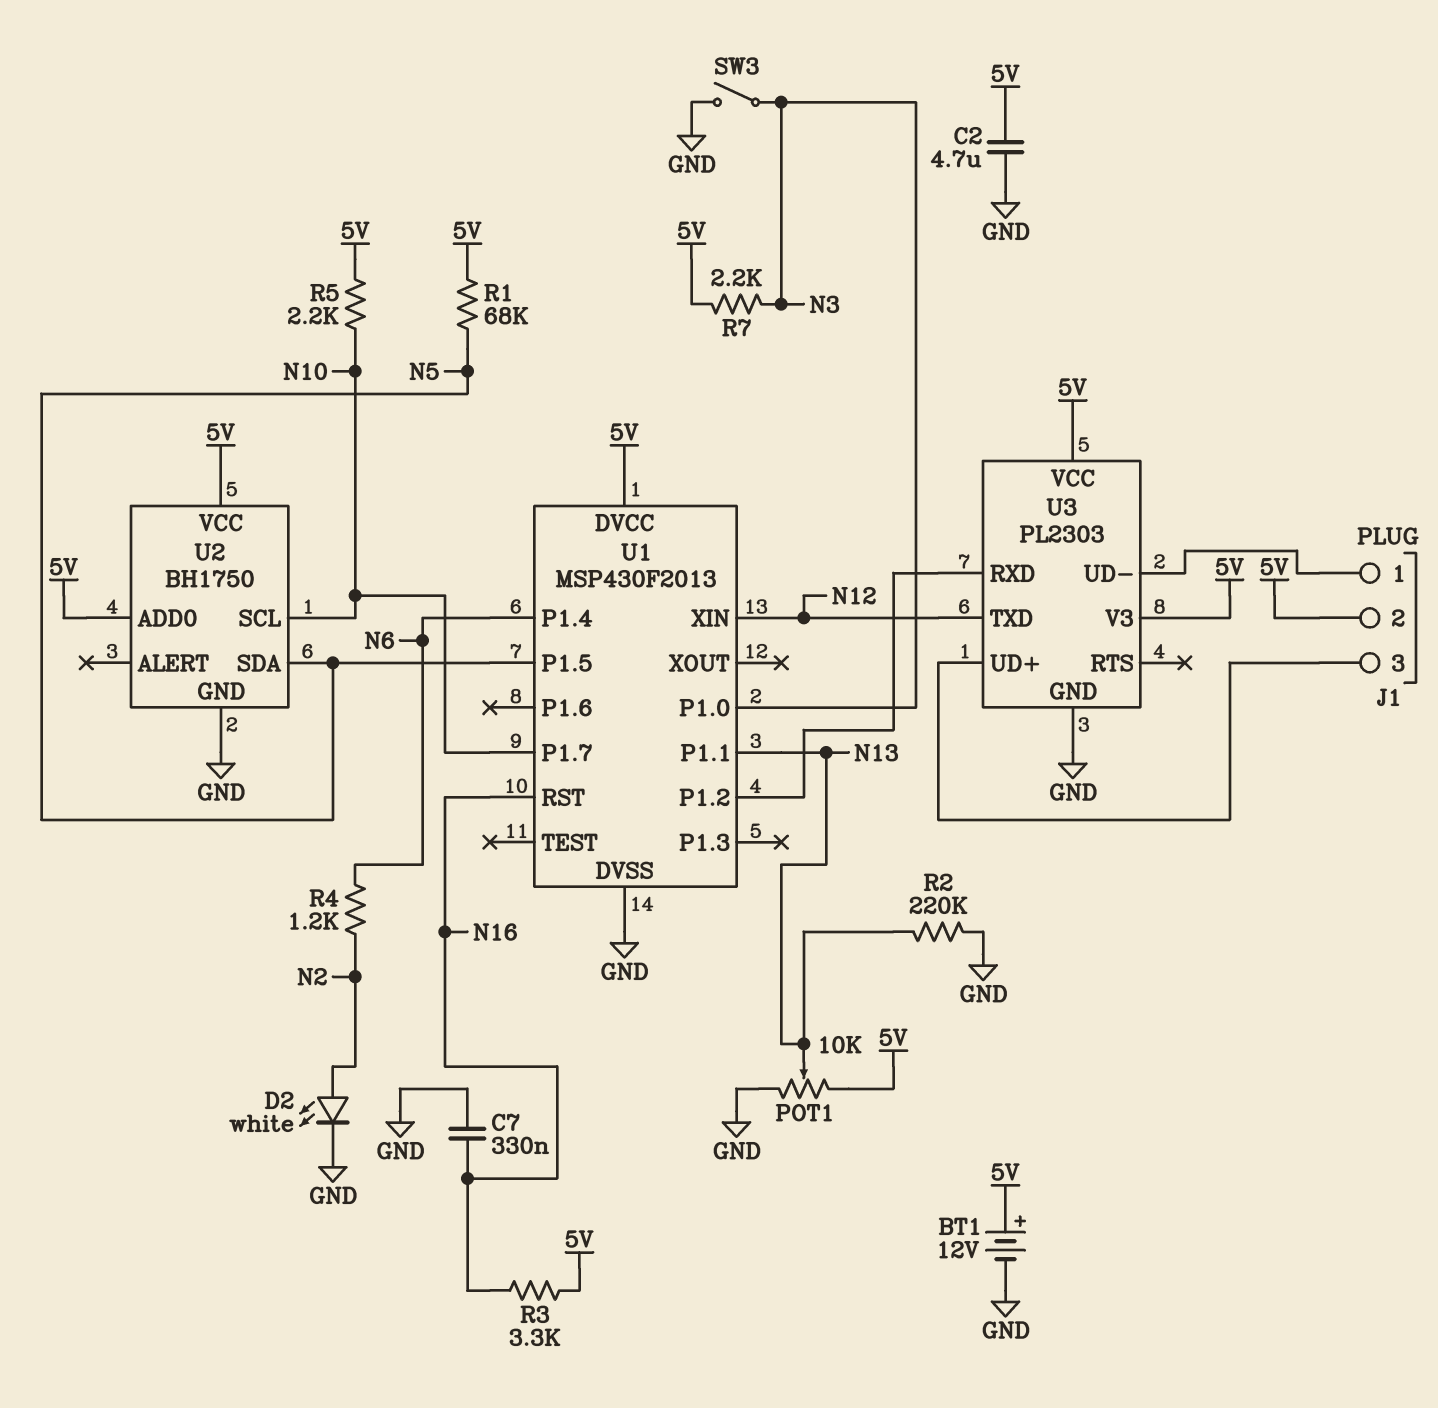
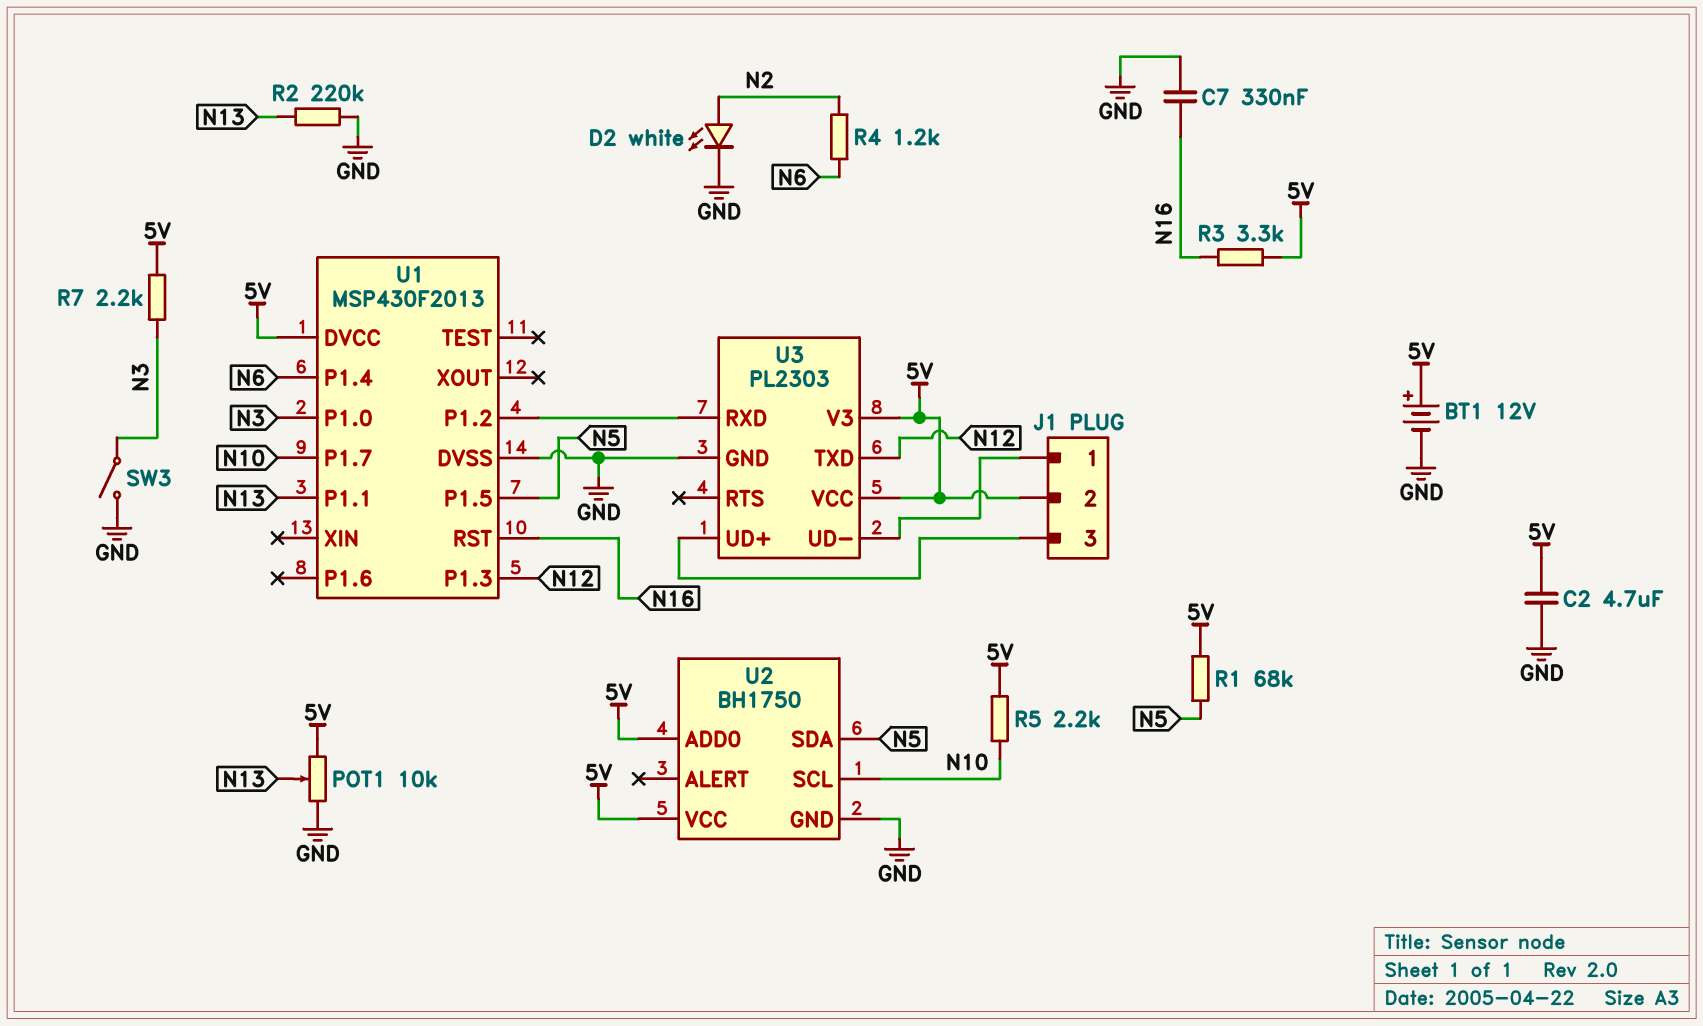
U1 pin P1.3: none -> N12
U1 pin XIN: N12 -> none

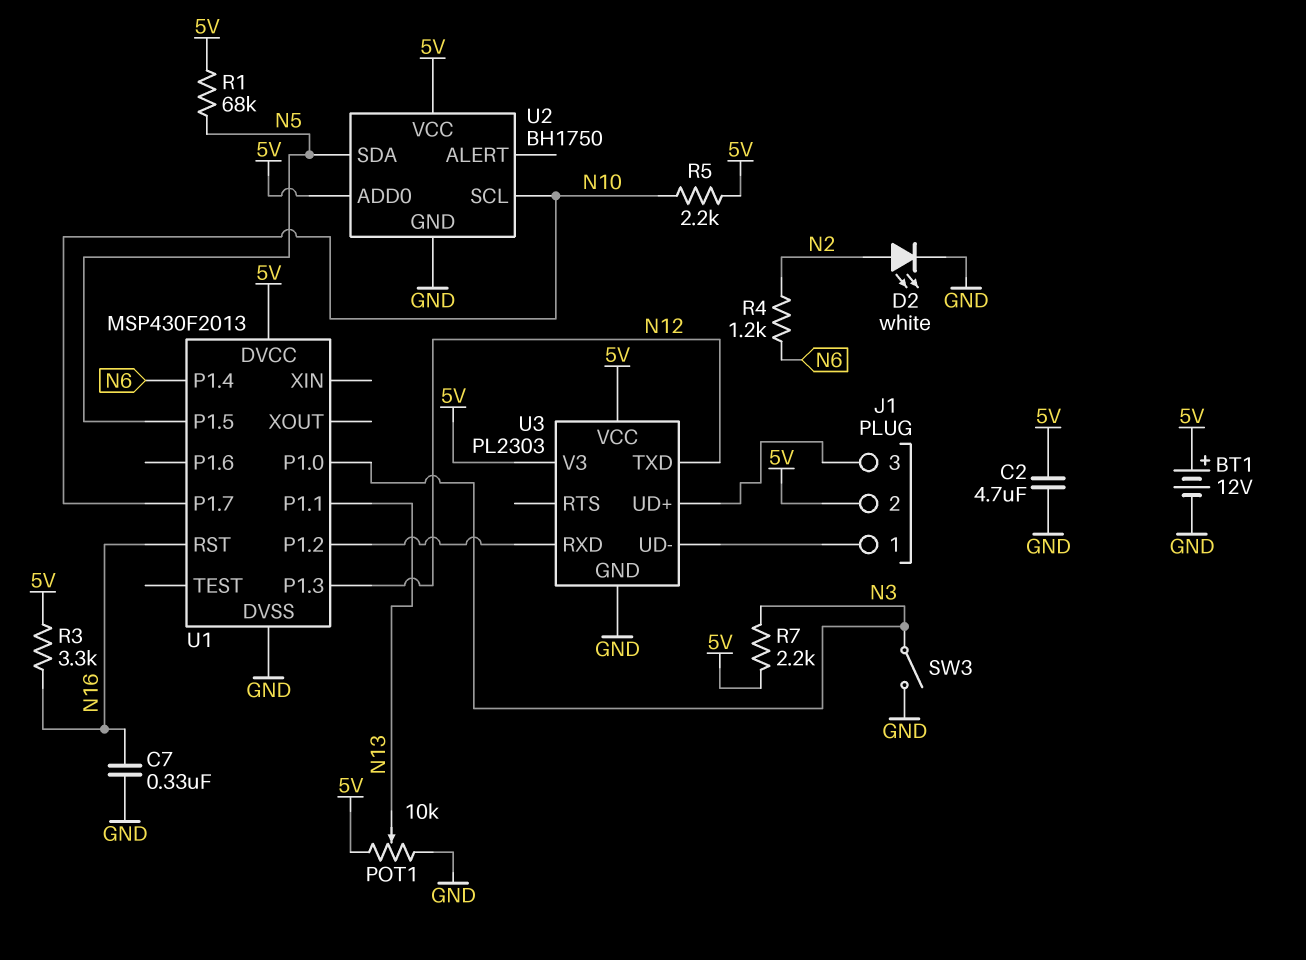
R2: 220k (GND, N13) -> none

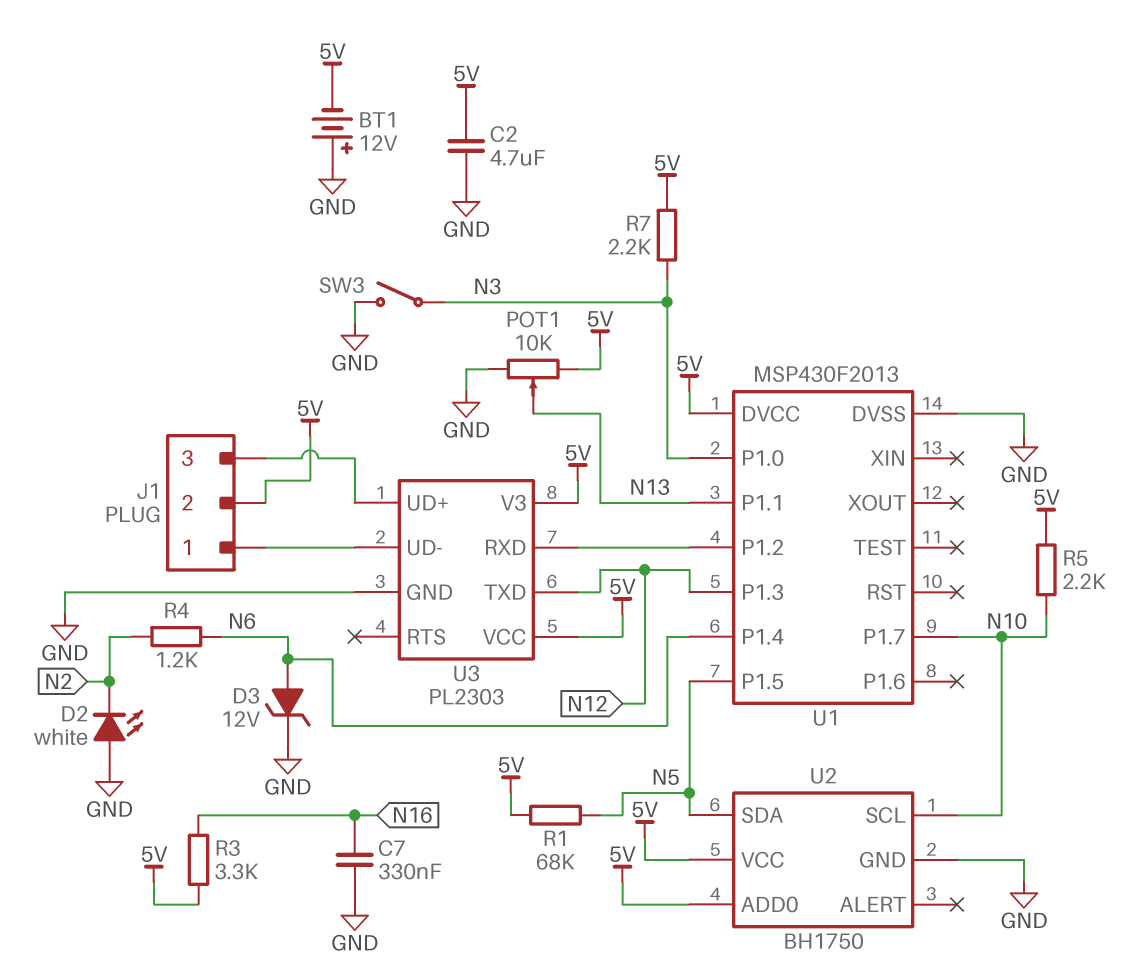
BT1: 12V (plus 5V, minus GND) -> 12V (plus GND, minus 5V)
D2: LED white (A N2, K GND) -> LED white (A GND, K N2)
D3: none -> zener 12V (A N6, K GND)
U1 pin RST: N16 -> none

